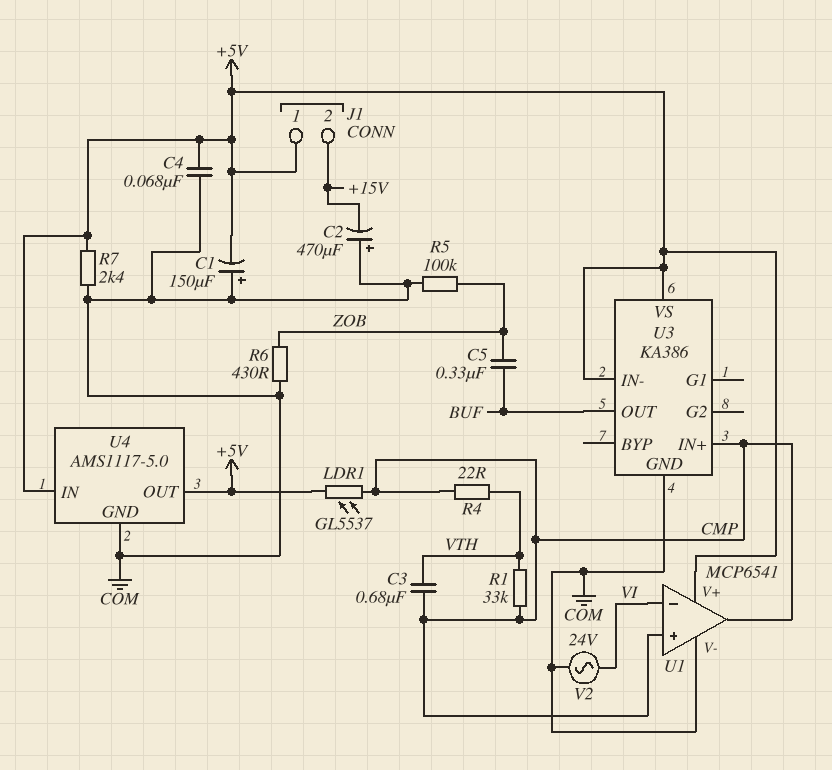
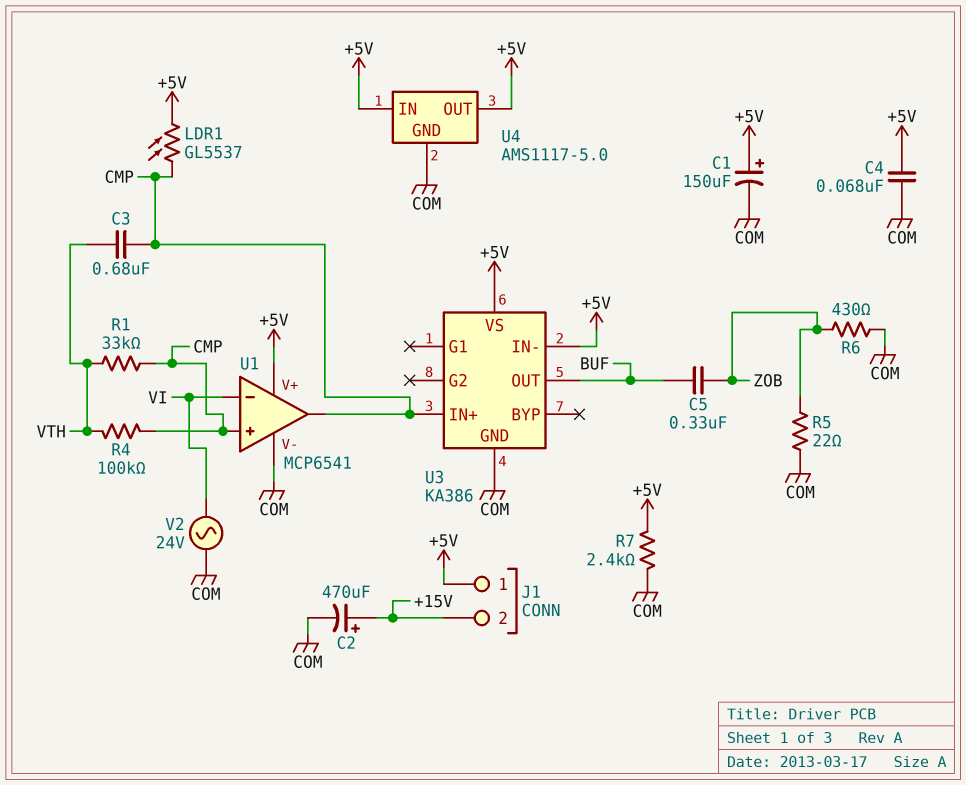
C1: 150uF (plus COM, minus +5V) -> 150uF (plus +5V, minus COM)
C2: 470uF (plus COM, minus +15V) -> 470uF (plus +15V, minus COM)
R4: 22 (CMP, VTH) -> 100k (CMP, VTH)
R5: 100k (COM, ZOB) -> 22 (COM, ZOB)

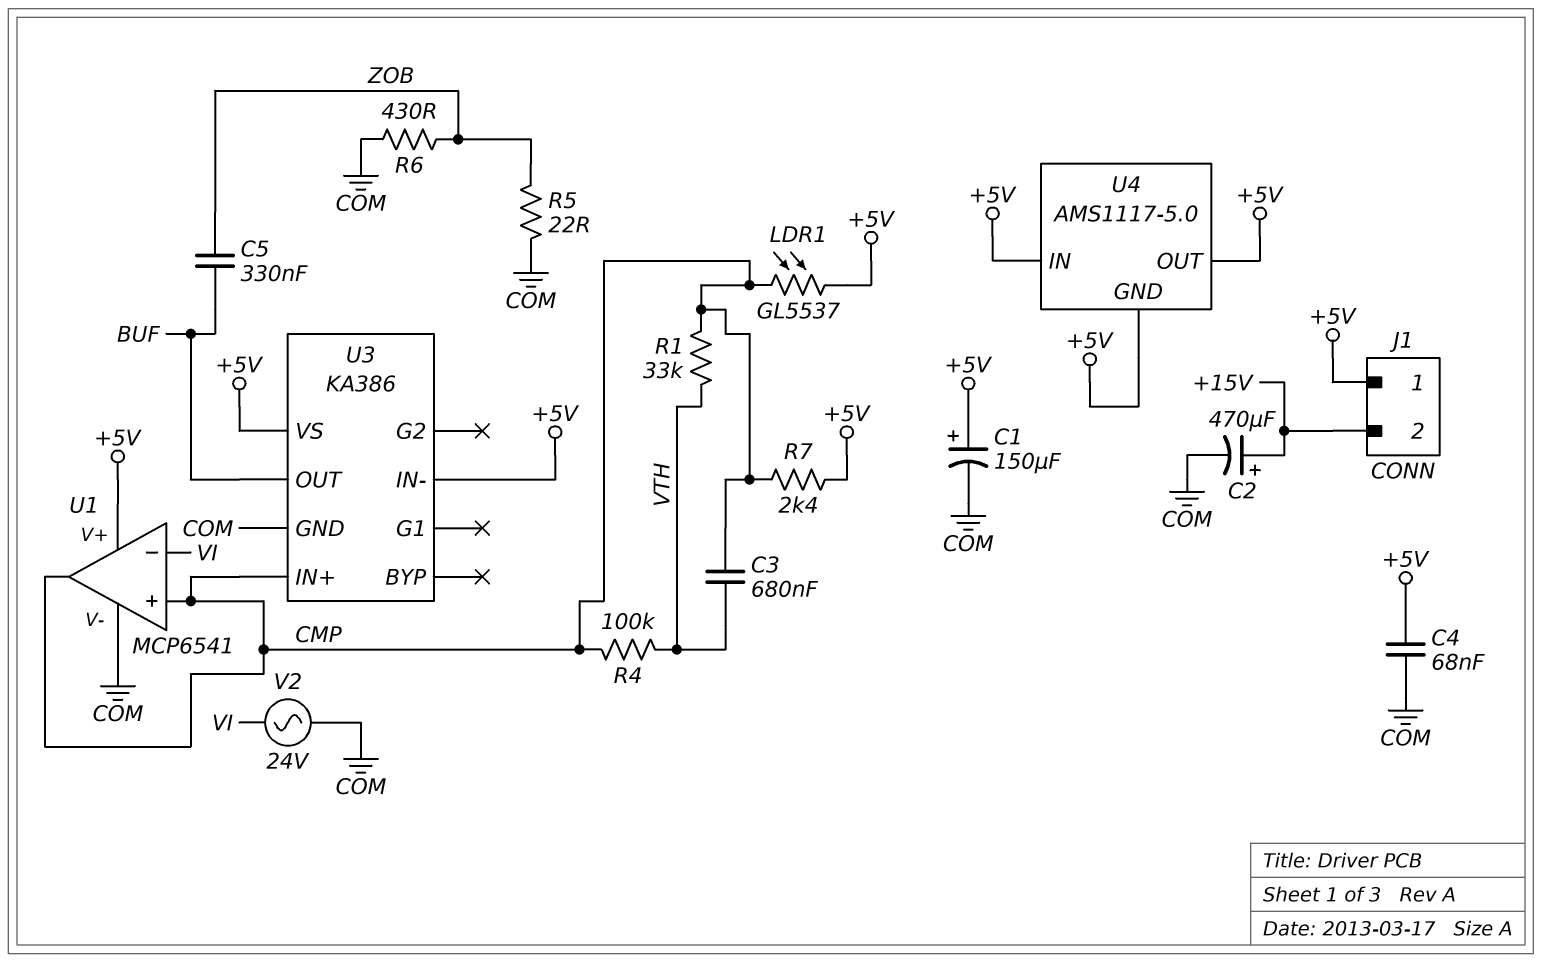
R7: 2.4k (+5V, COM) -> 2.4k (+5V, CMP)
U4 pin GND: COM -> +5V

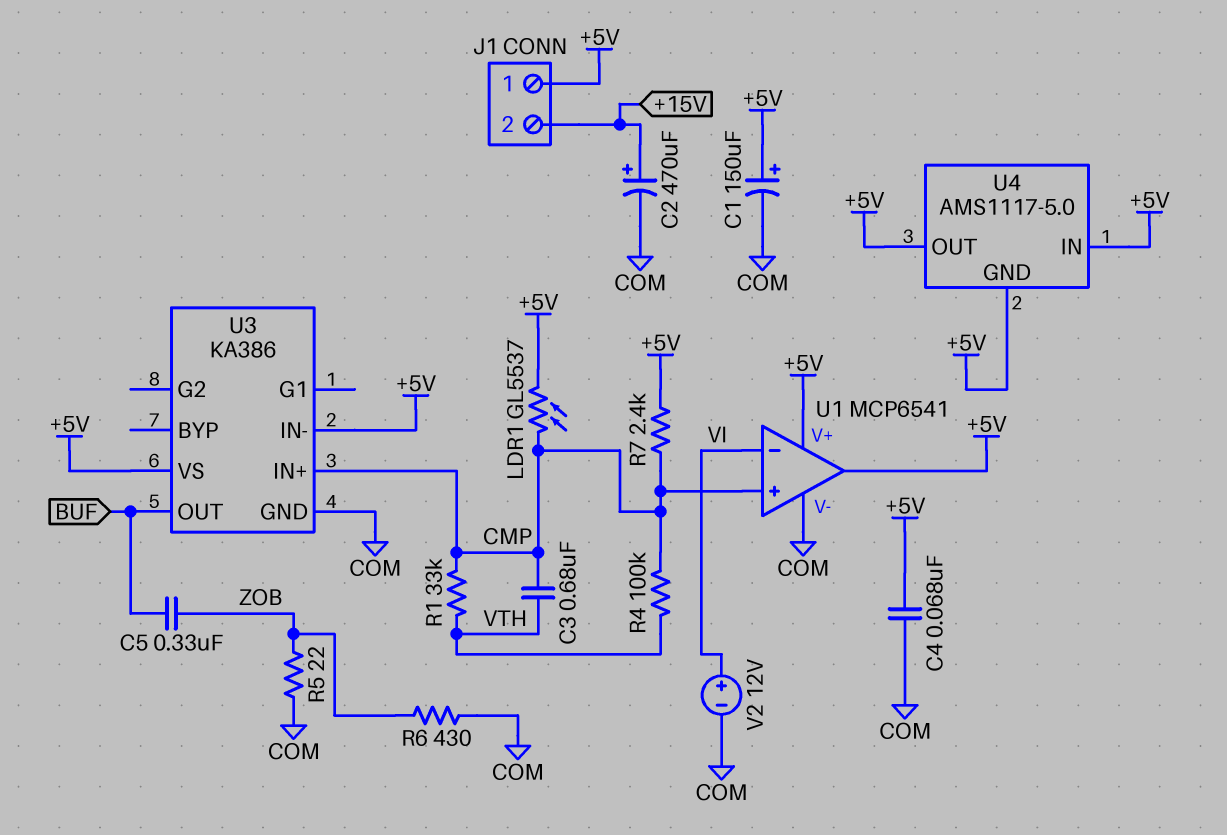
U1 pin out: CMP -> +5V
V2: AC 24V (COM, VI) -> 12V (plus VI, minus COM)

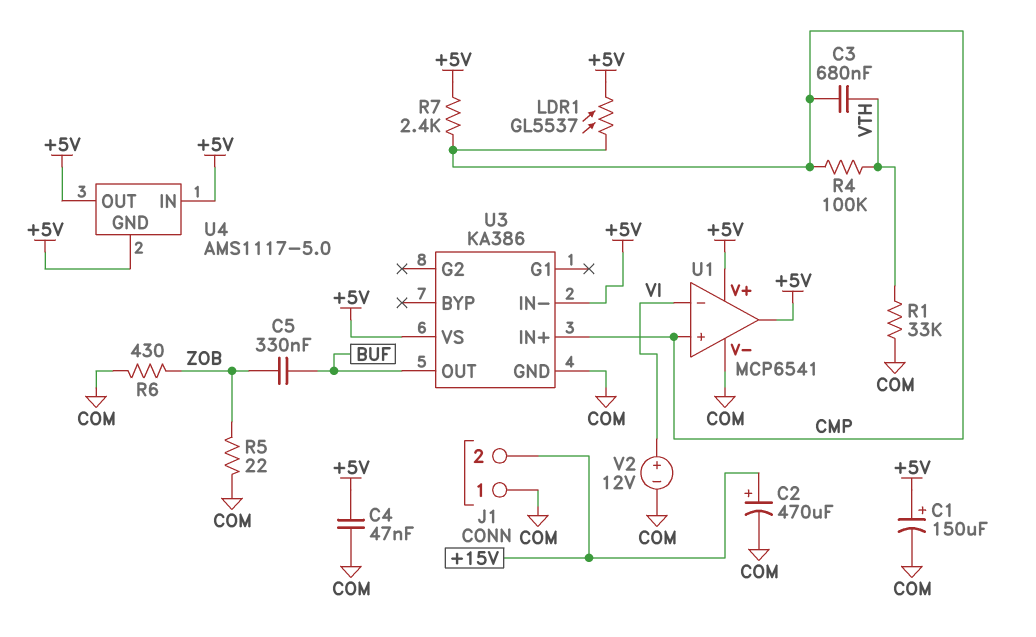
C4: 68nF (+5V, COM) -> 47nF (+5V, COM)
J1 pin 1: +5V -> COM
R1: 33k (CMP, VTH) -> 33k (COM, VTH)

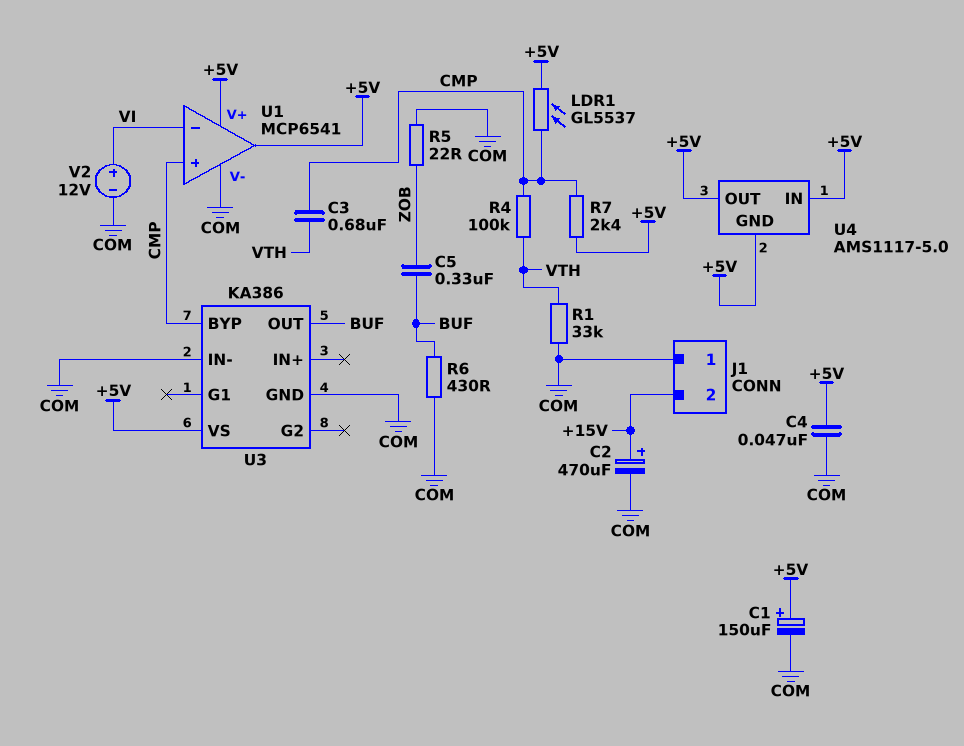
R6: 430 (COM, ZOB) -> 430 (BUF, COM)
U3 pin BYP: none -> CMP
U3 pin IN+: CMP -> none
U3 pin IN-: +5V -> COM

